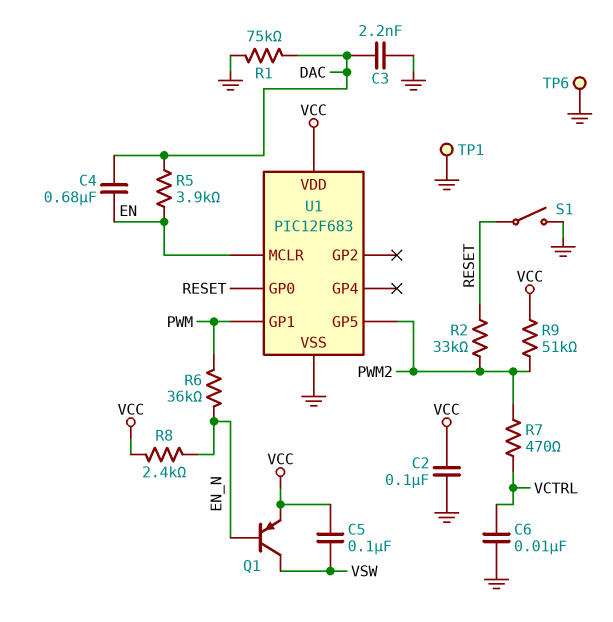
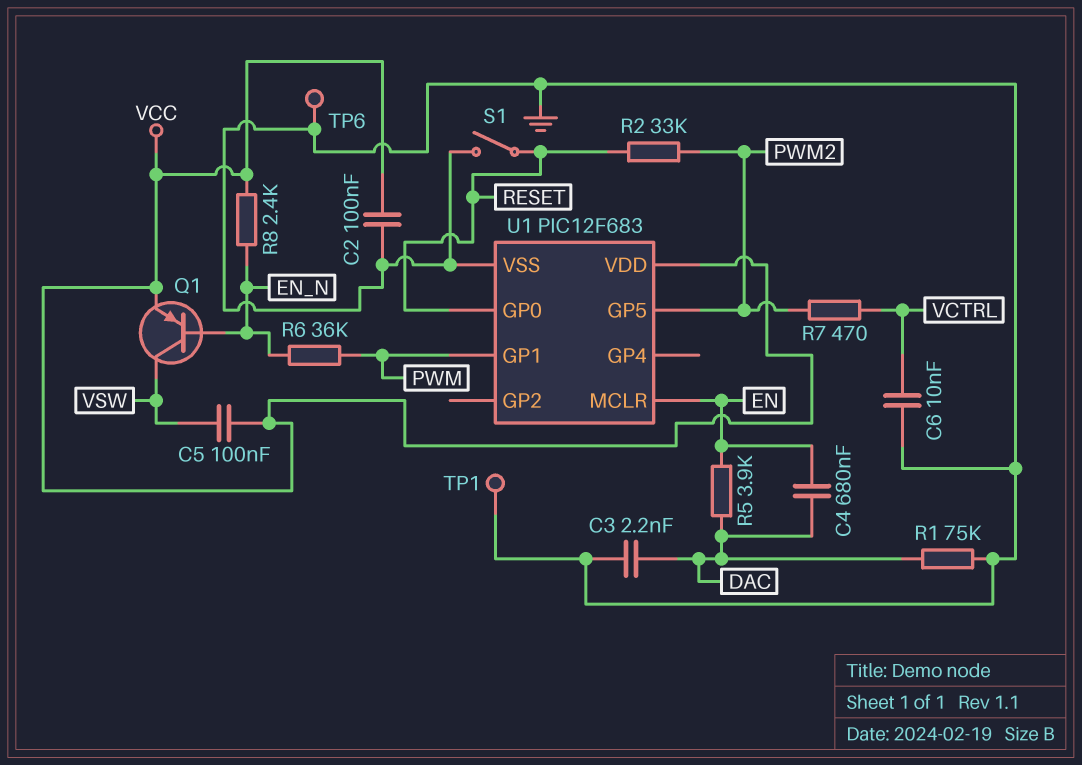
R9: 51k (PWM2, VCC) -> none

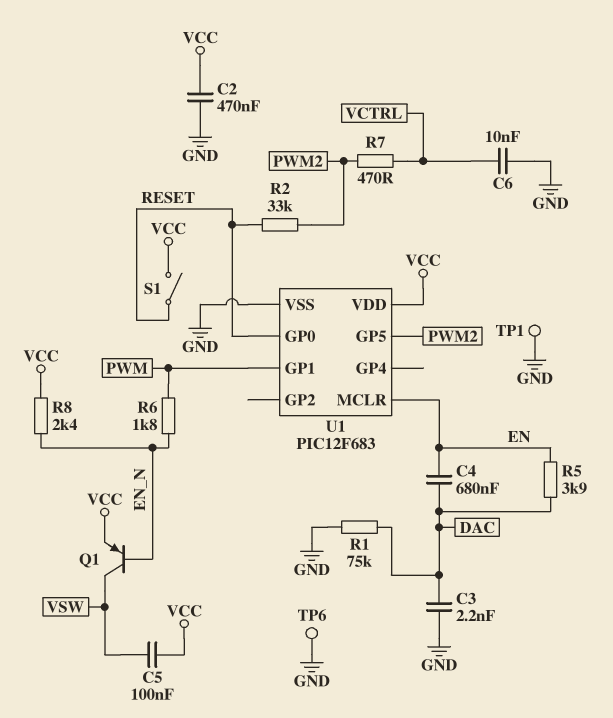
C2: 100nF (GND, VCC) -> 470nF (GND, VCC)
R6: 36k (EN_N, PWM) -> 1.8k (EN_N, PWM)
S1: switch (GND, RESET) -> switch (RESET, VCC)

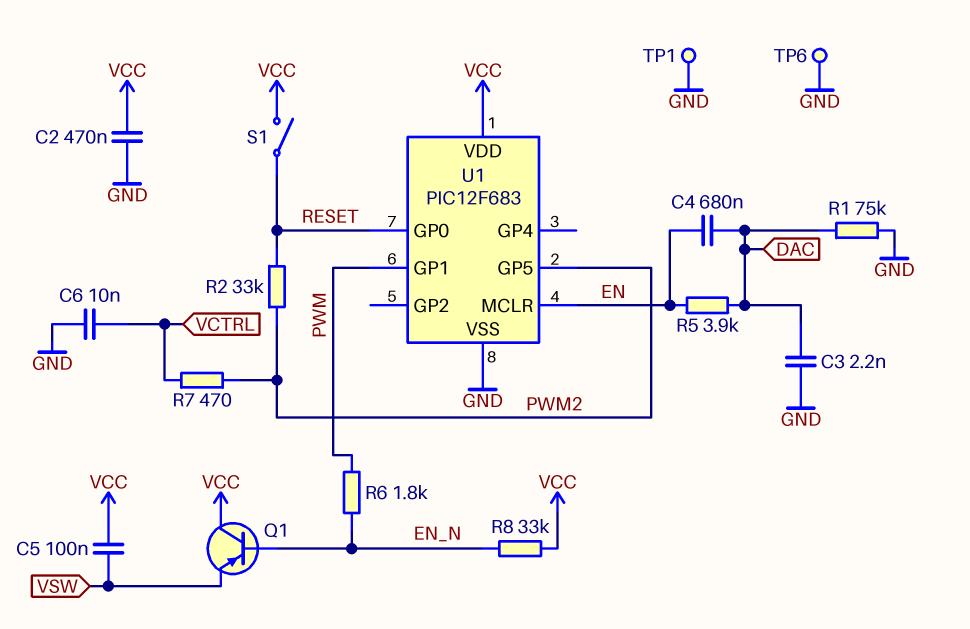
Q1: PNP (B EN_N, C VSW, E VCC) -> PNP (B EN_N, C VCC, E VSW)
R8: 2.4k (EN_N, VCC) -> 33k (EN_N, VCC)

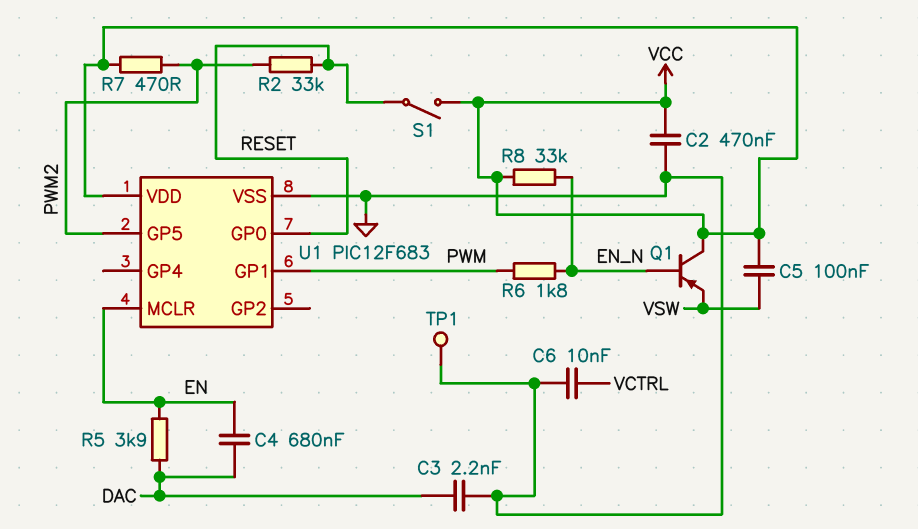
R1: 75k (DAC, GND) -> none
R7: 470 (PWM2, VCTRL) -> 470 (PWM2, VCC)
TP6: test point (GND) -> none

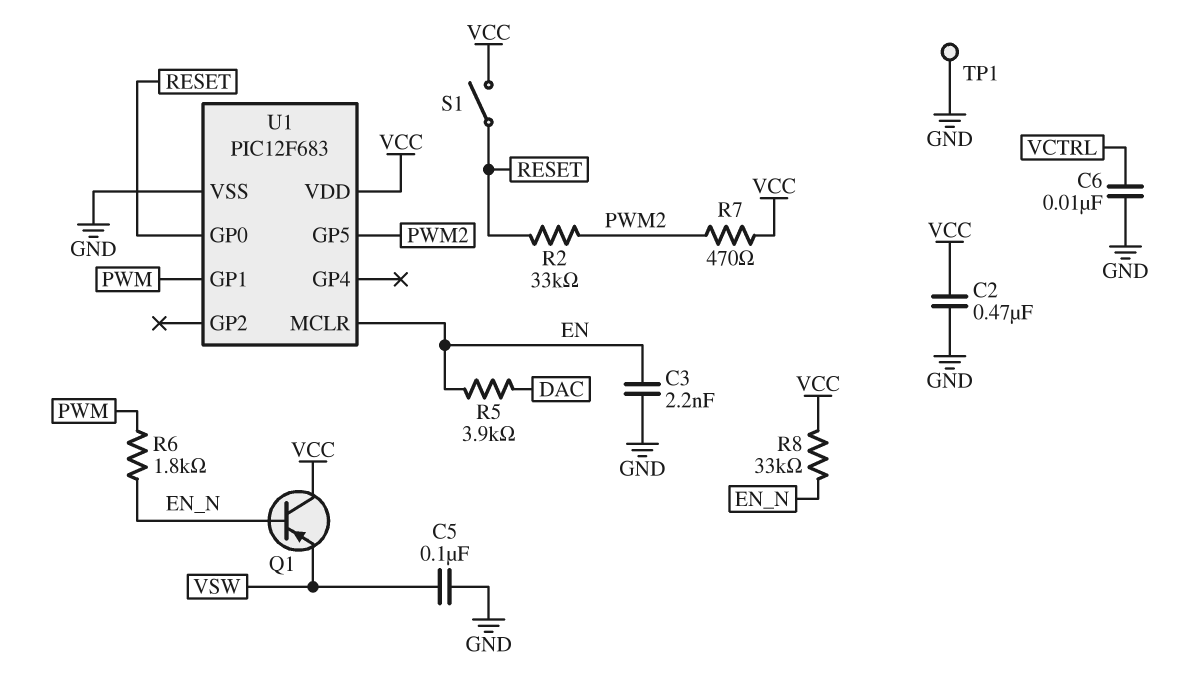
C3: 2.2nF (DAC, GND) -> 2.2nF (EN, GND)
C4: 680nF (DAC, EN) -> none
C5: 100nF (VCC, VSW) -> 100nF (GND, VSW)

